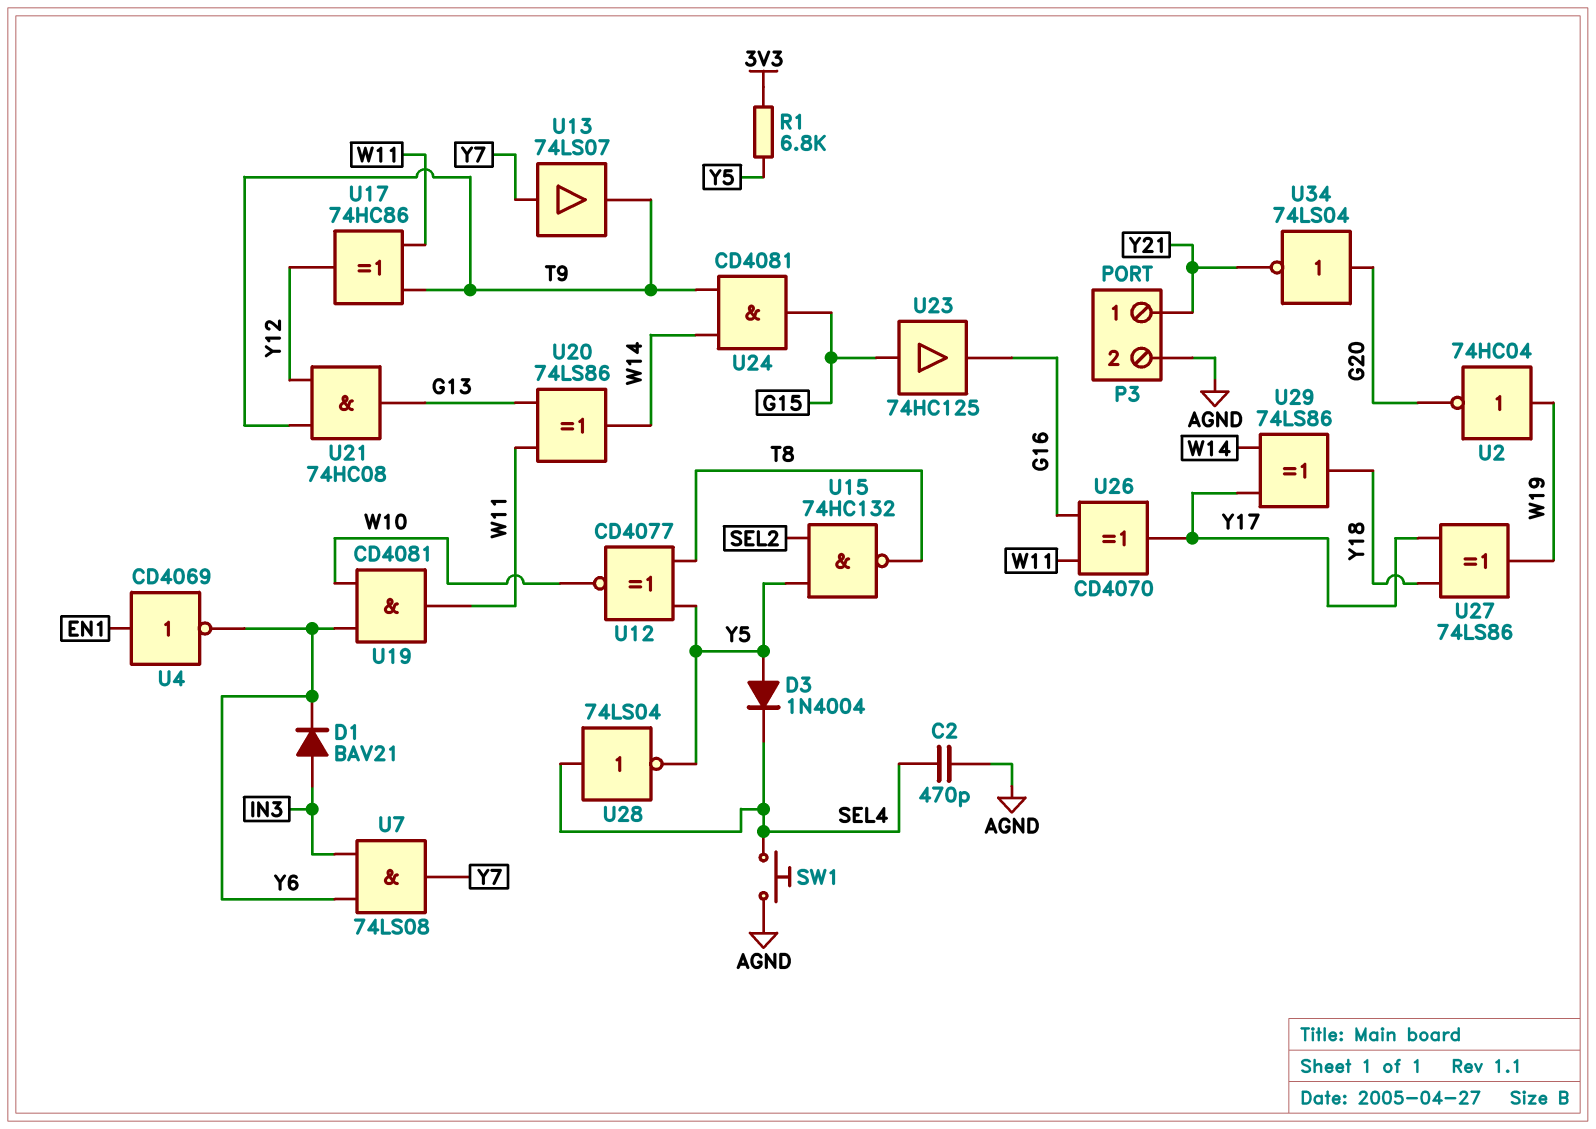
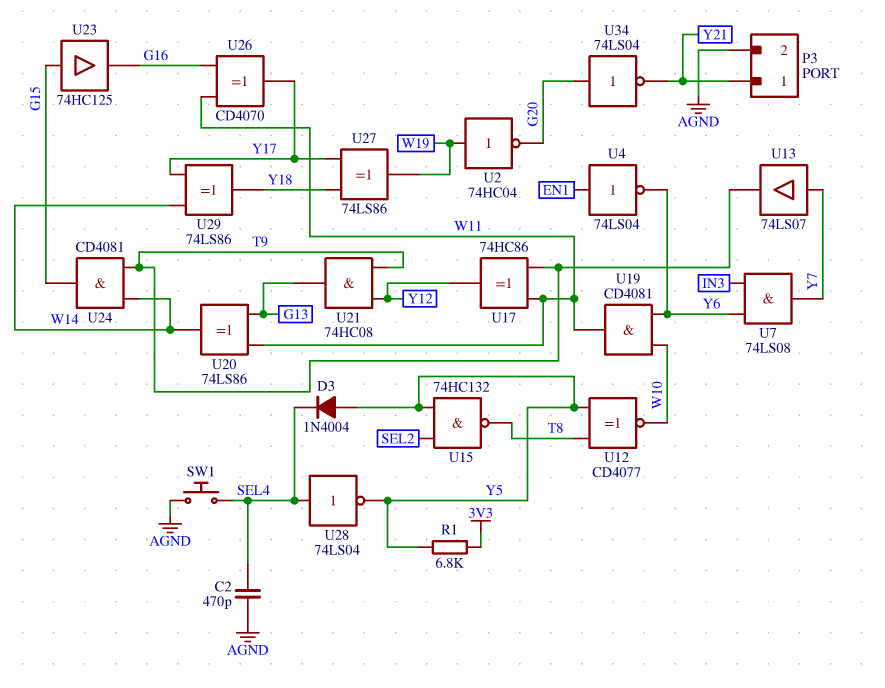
D1: diode BAV21 (A IN3, K Y6) -> none
U4: NOT CD4069 (in EN1, out Y6) -> NOT 74LS04 (in EN1, out Y6)

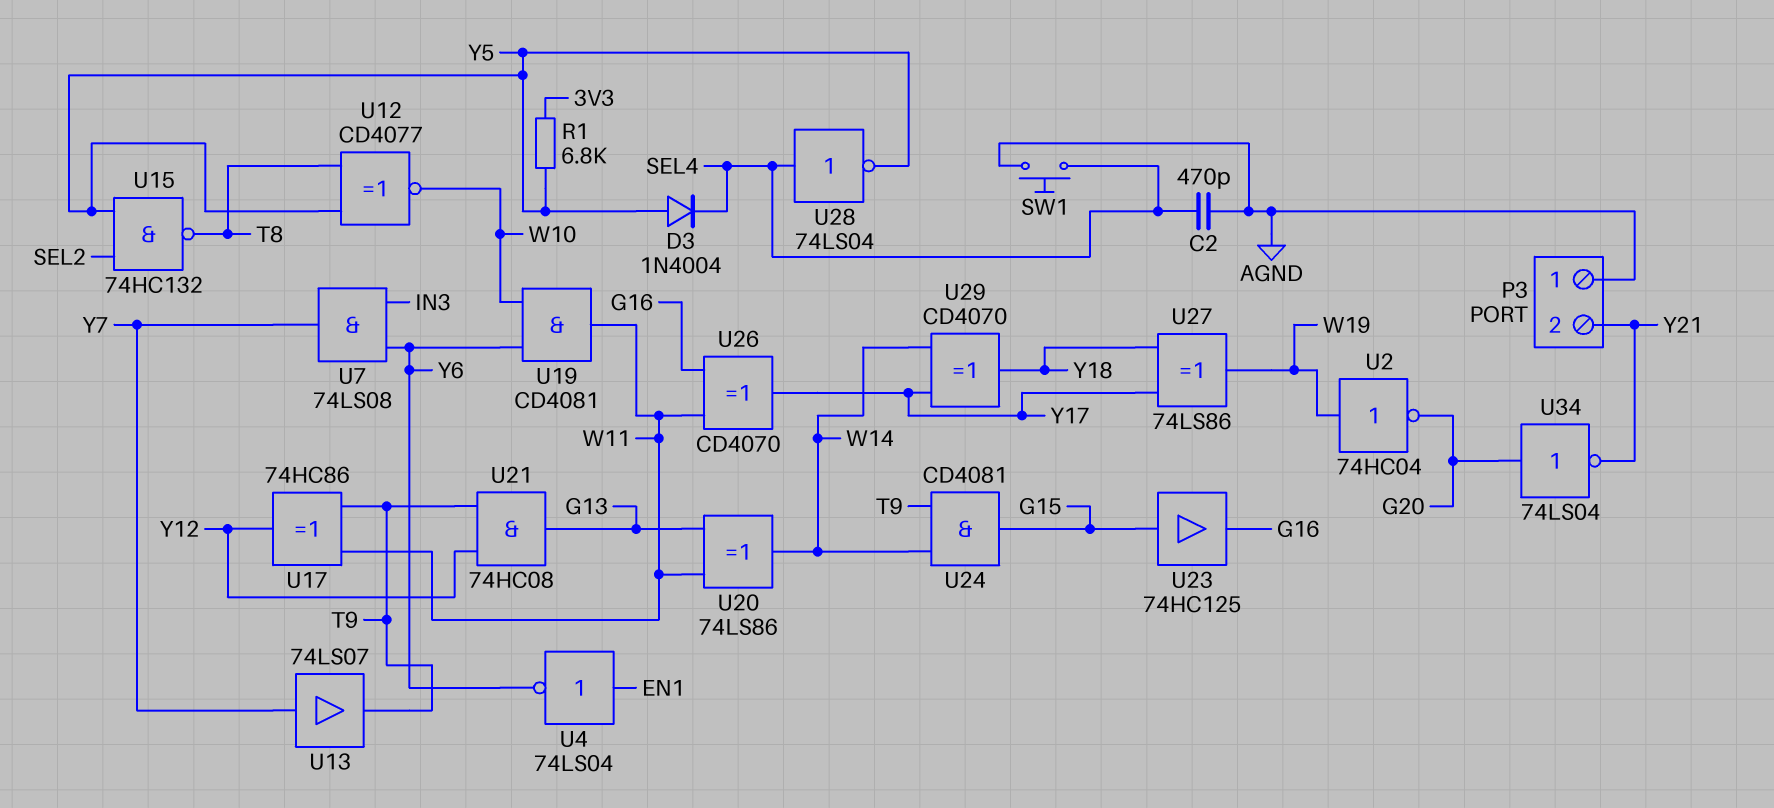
P3 pin 1: Y21 -> AGND
P3 pin 2: AGND -> Y21
U29: XOR 74LS86 (in W14, in Y17, out Y18) -> XOR CD4070 (in W14, in Y17, out Y18)

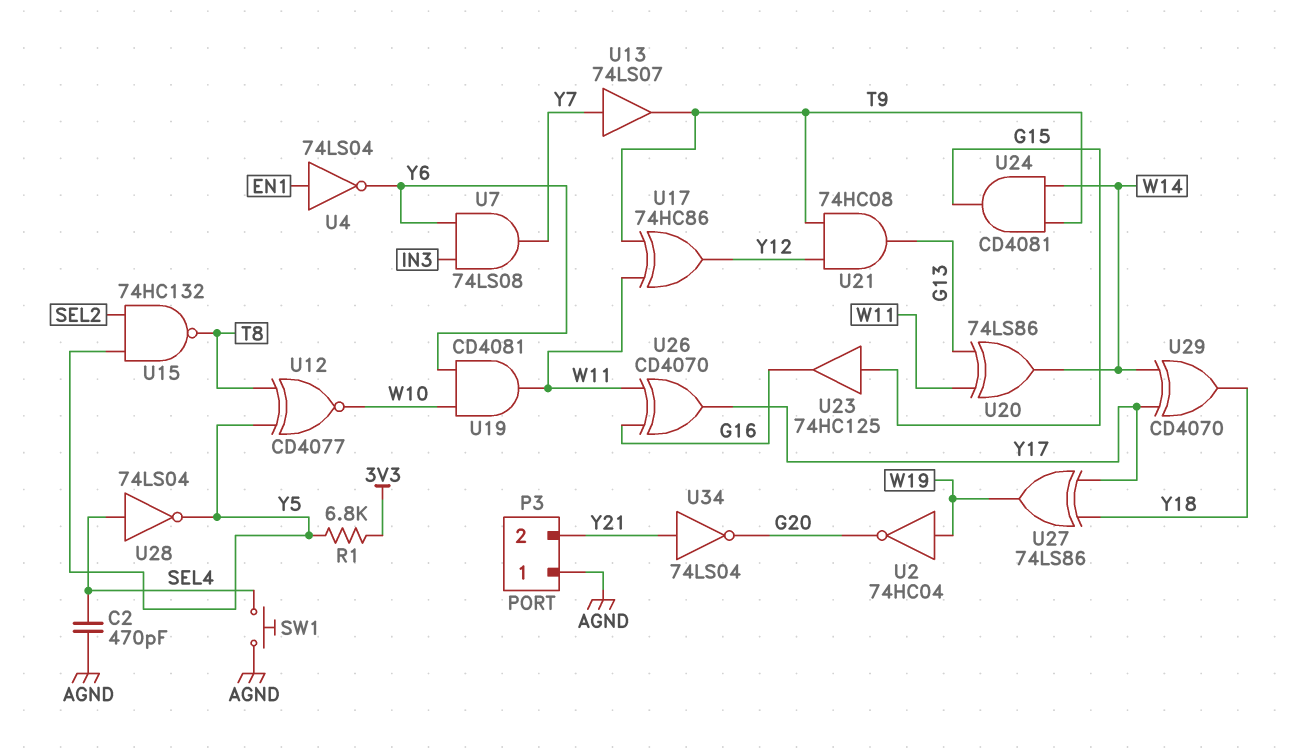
D3: diode 1N4004 (A Y5, K SEL4) -> none
U34: NOT 74LS04 (in G20, out Y21) -> NOT 74LS04 (in Y21, out G20)

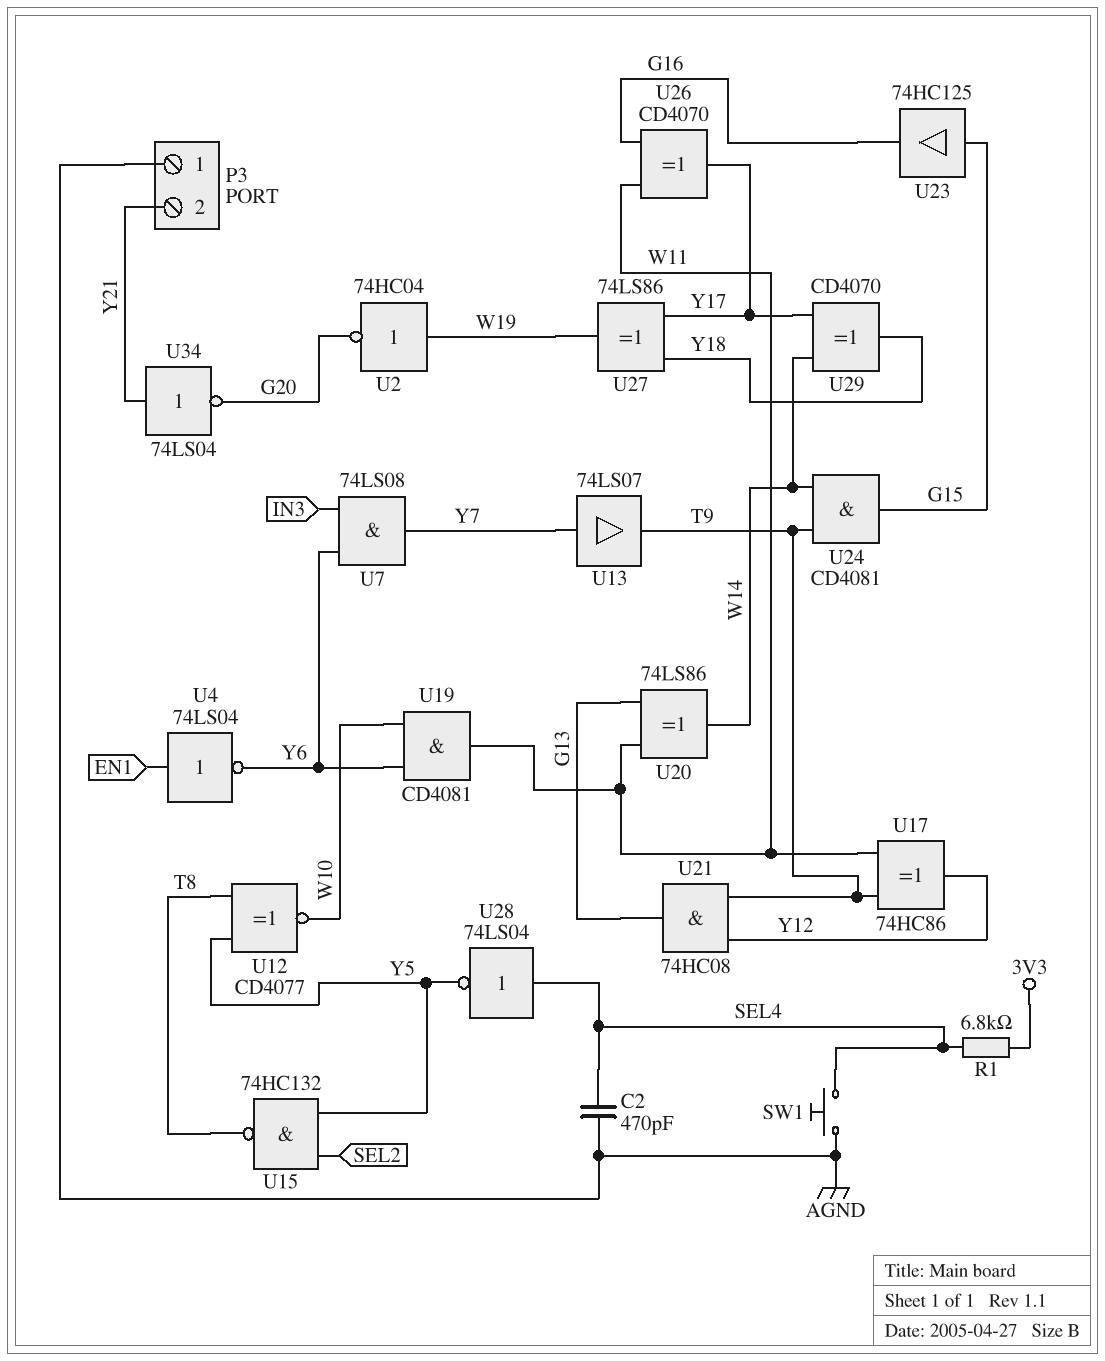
R1: 6.8k (3V3, Y5) -> 6.8k (3V3, SEL4)

